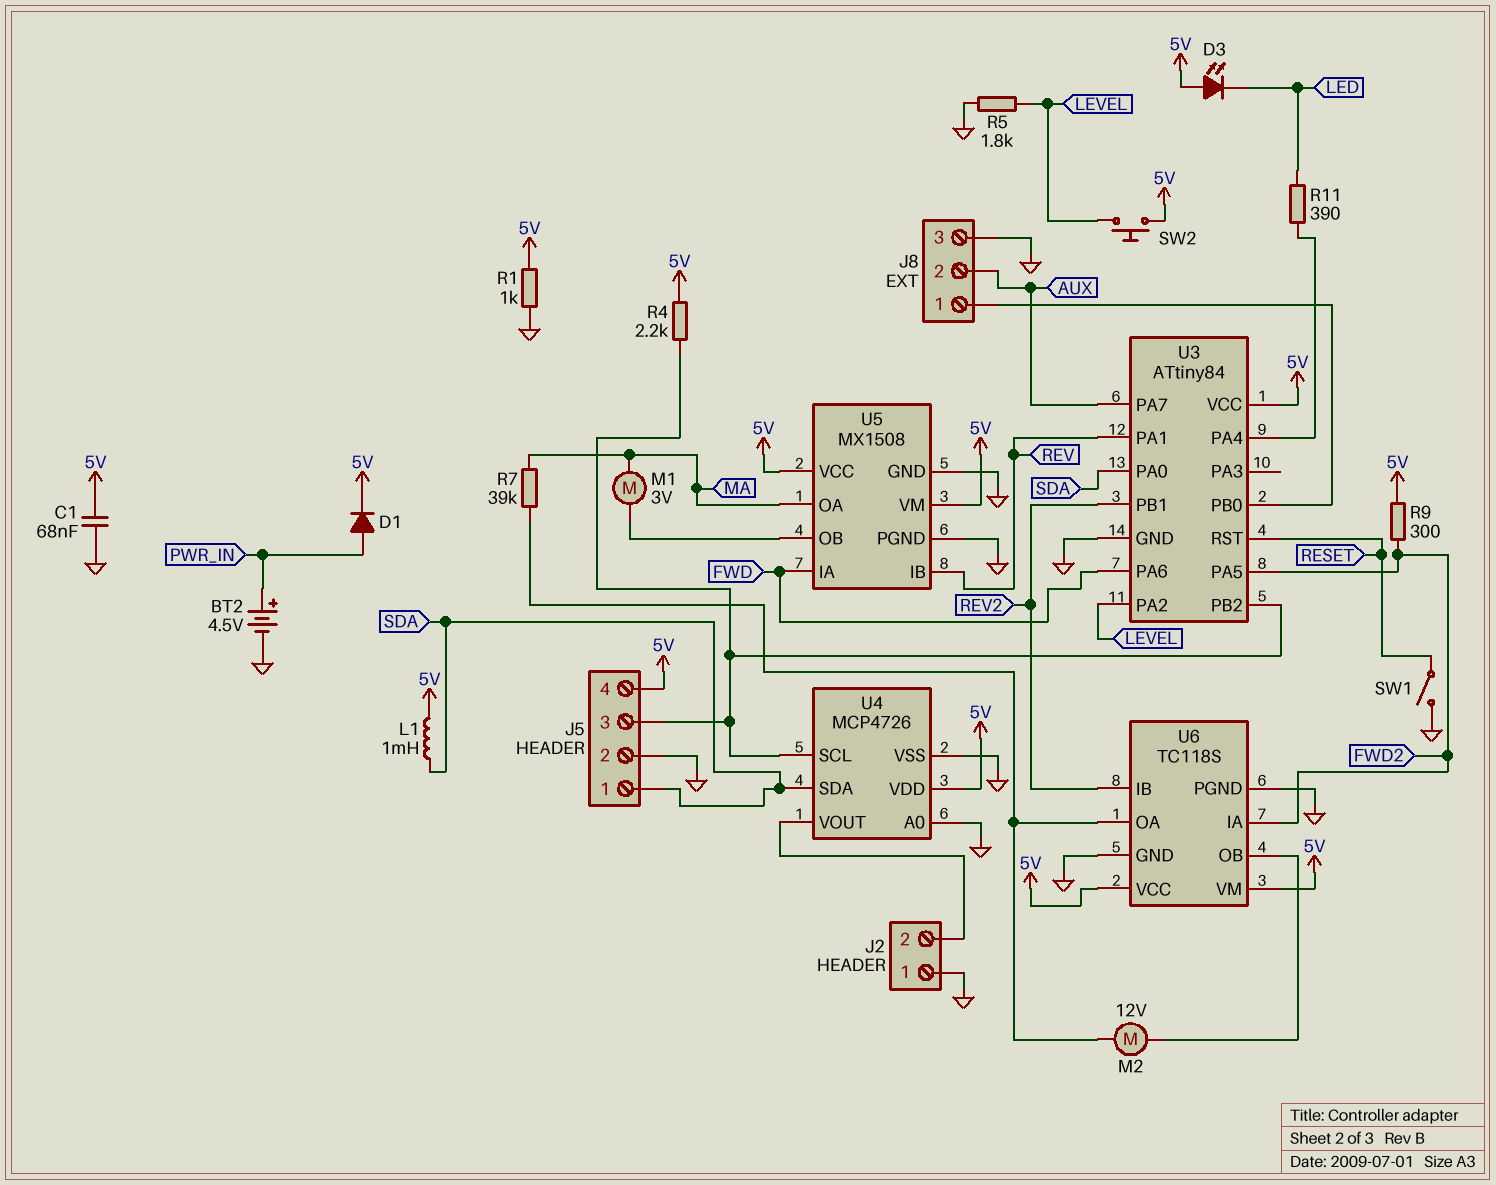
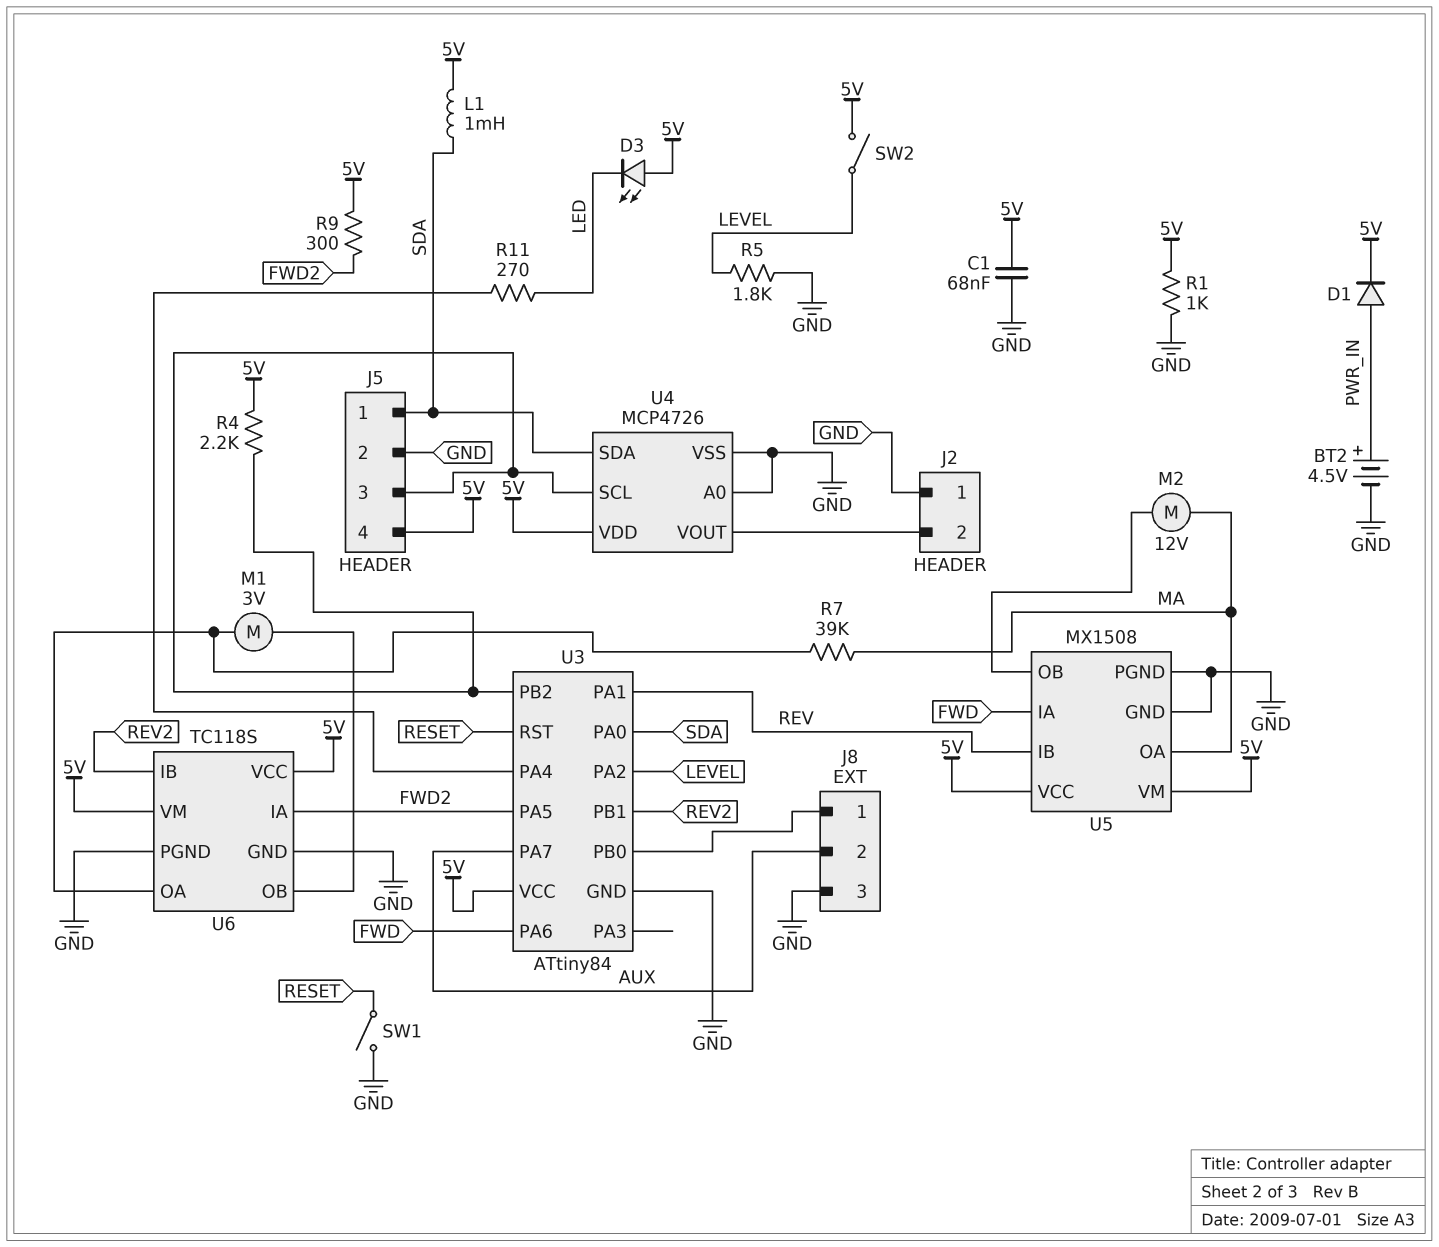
M1: motor 3V (MA, U5/OB) -> motor 3V (U6/OA, U6/OB)
M2: motor 12V (U6/OA, U6/OB) -> motor 12V (MA, U5/OB)
R11: 390 (LED, U3/PA4) -> 270 (LED, U3/PA4)
SW2: button (5V, LEVEL) -> switch (5V, LEVEL)

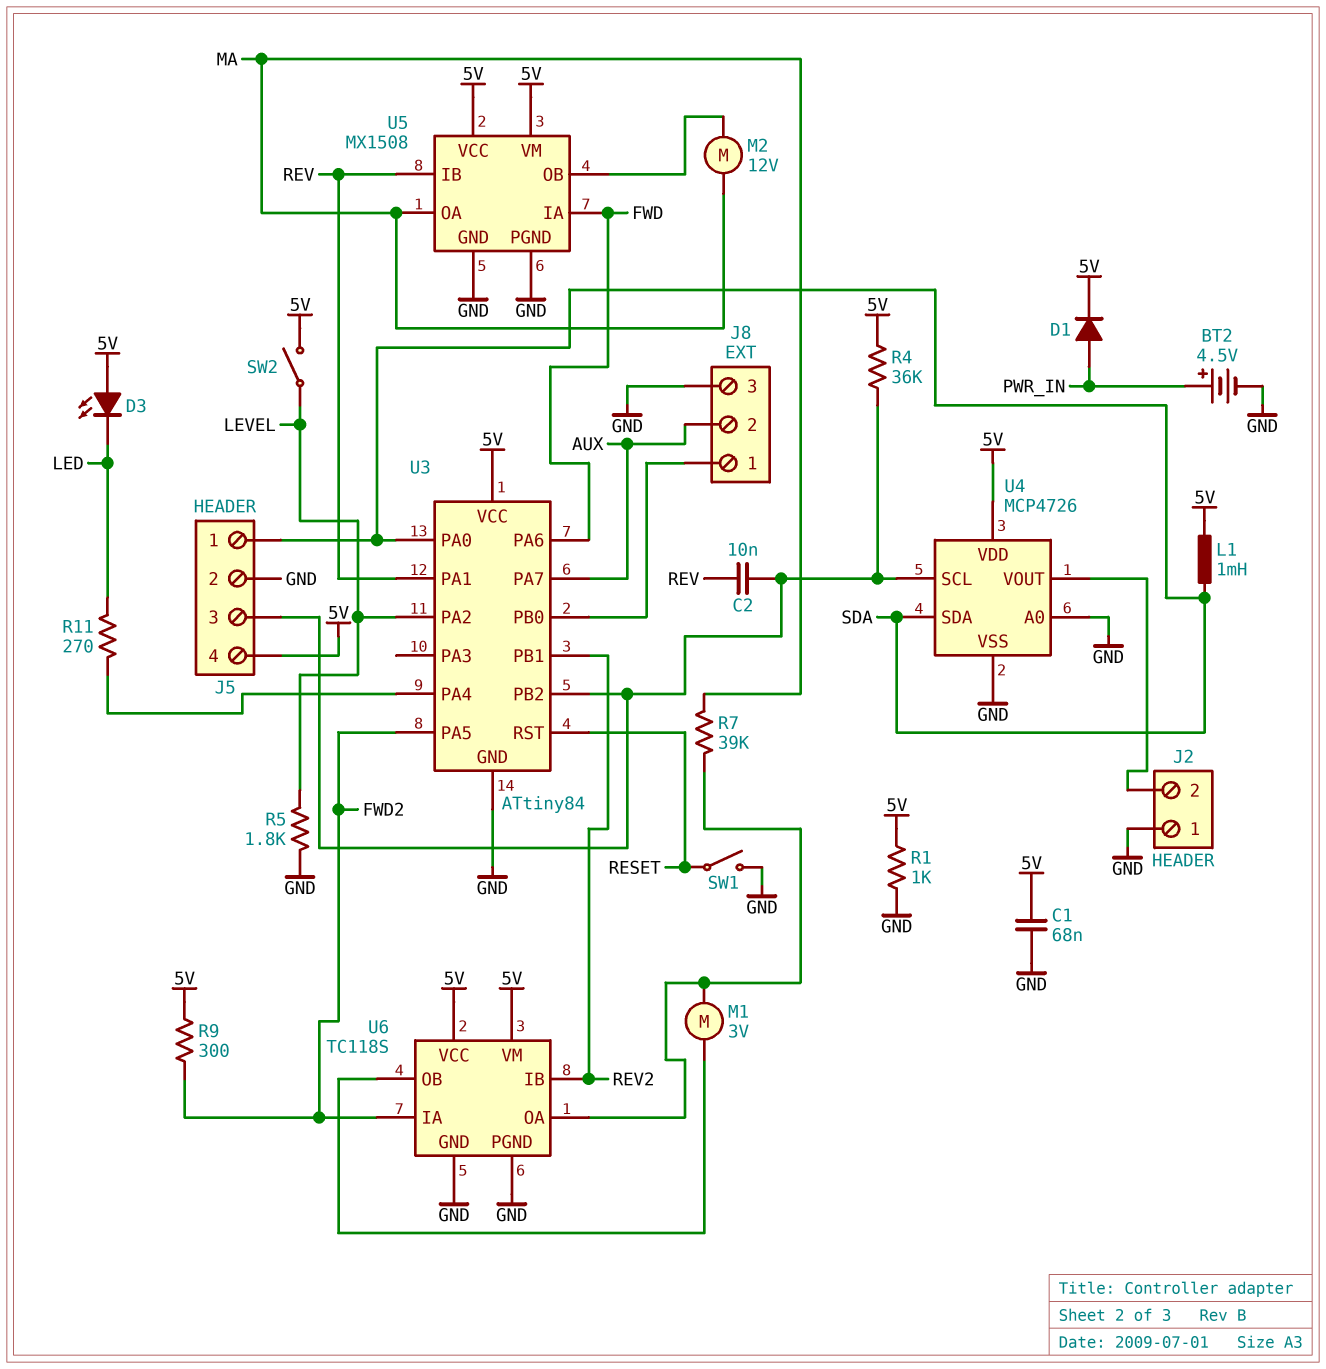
C2: none -> 10nF (J5/3, REV)
R4: 2.2k (5V, J5/3) -> 36k (5V, J5/3)

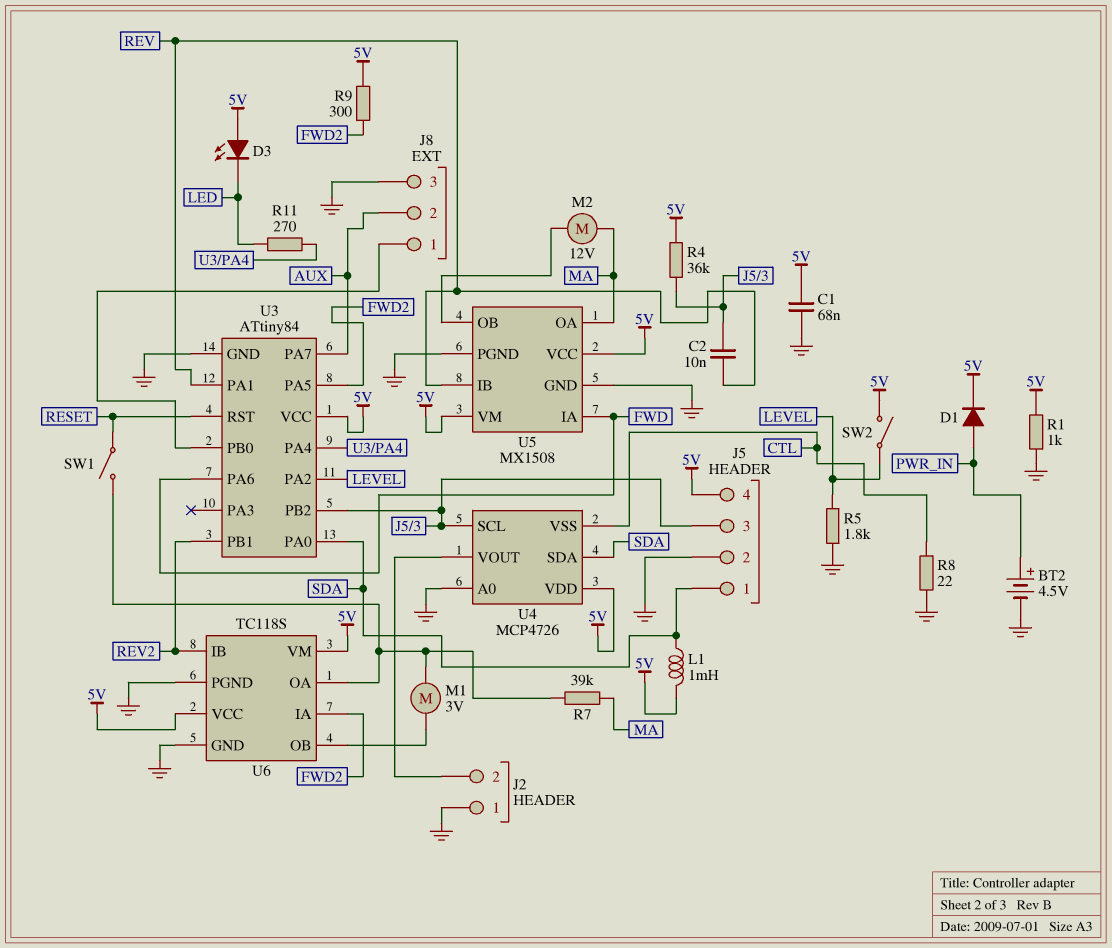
R8: none -> 22 (CTL, GND)
SW1: switch (GND, RESET) -> switch (RESET, U6/OA)
U4 pin VSS: GND -> CTL

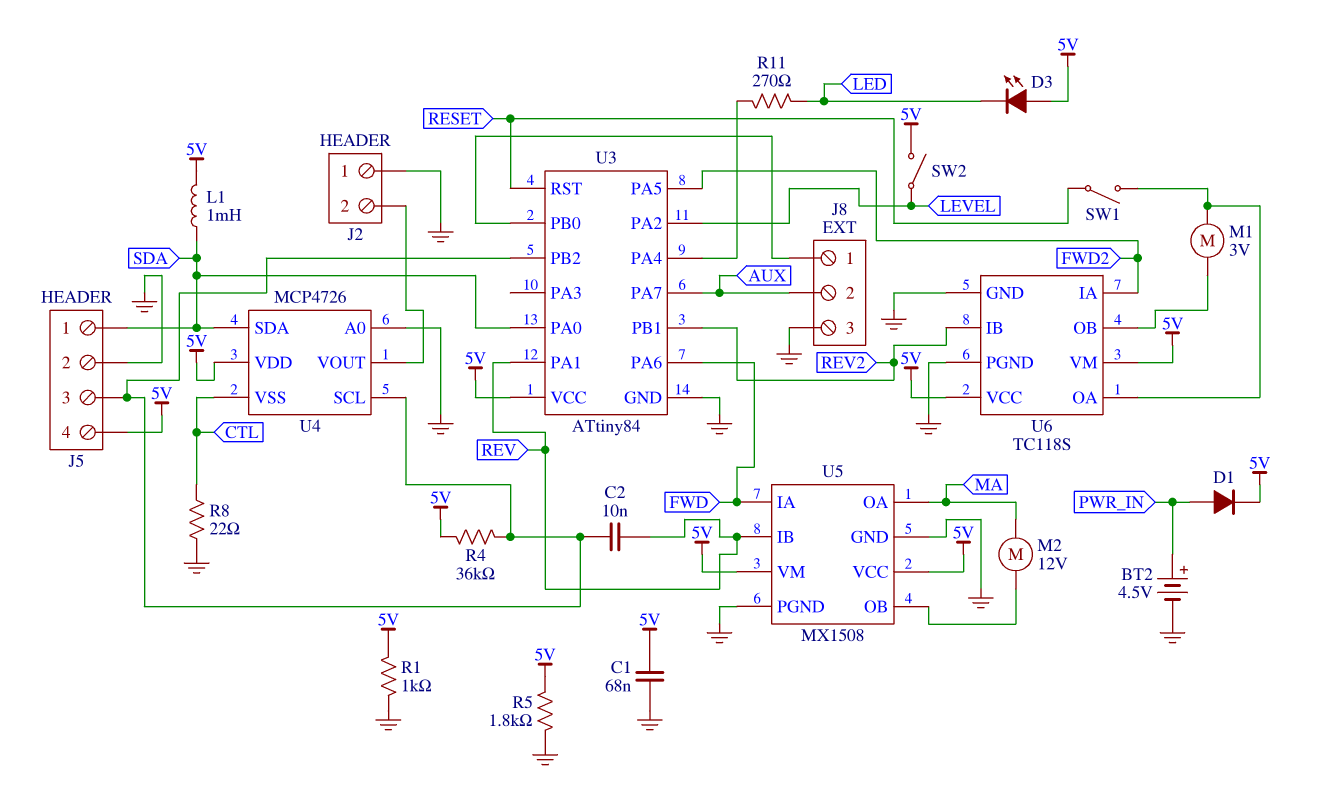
R5: 1.8k (GND, LEVEL) -> 1.8k (5V, GND)
R7: 39k (MA, U6/OA) -> none
R9: 300 (5V, FWD2) -> none

